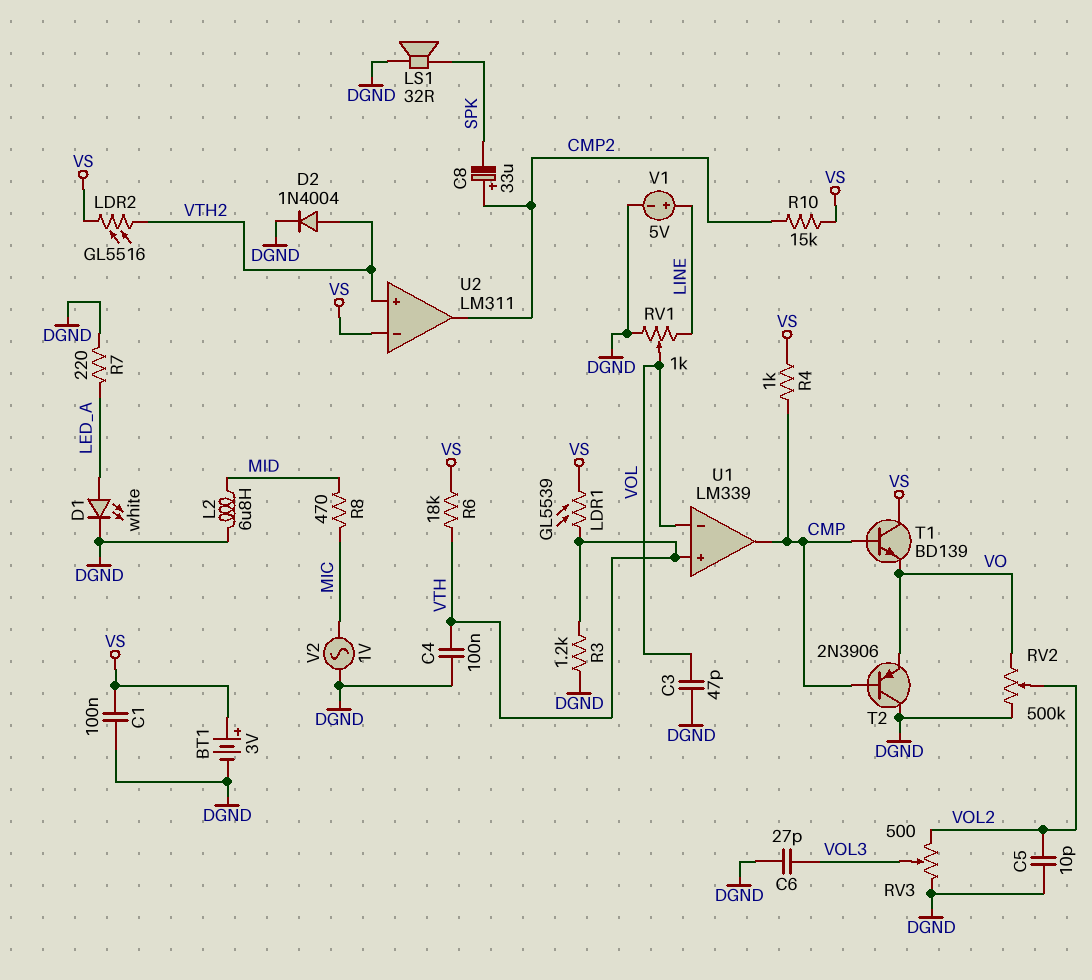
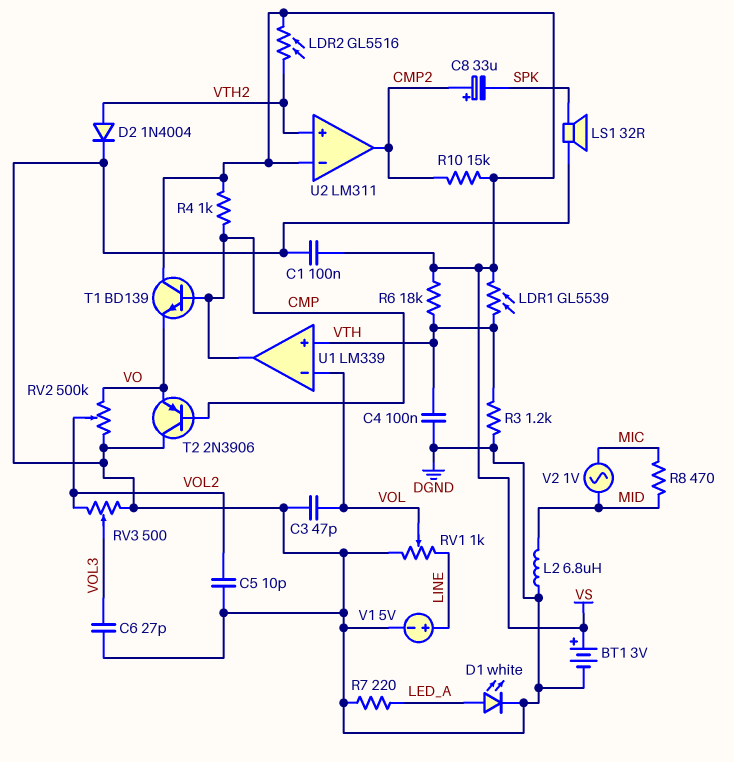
V2: AC 1V (DGND, MIC) -> AC 1V (MIC, MID)

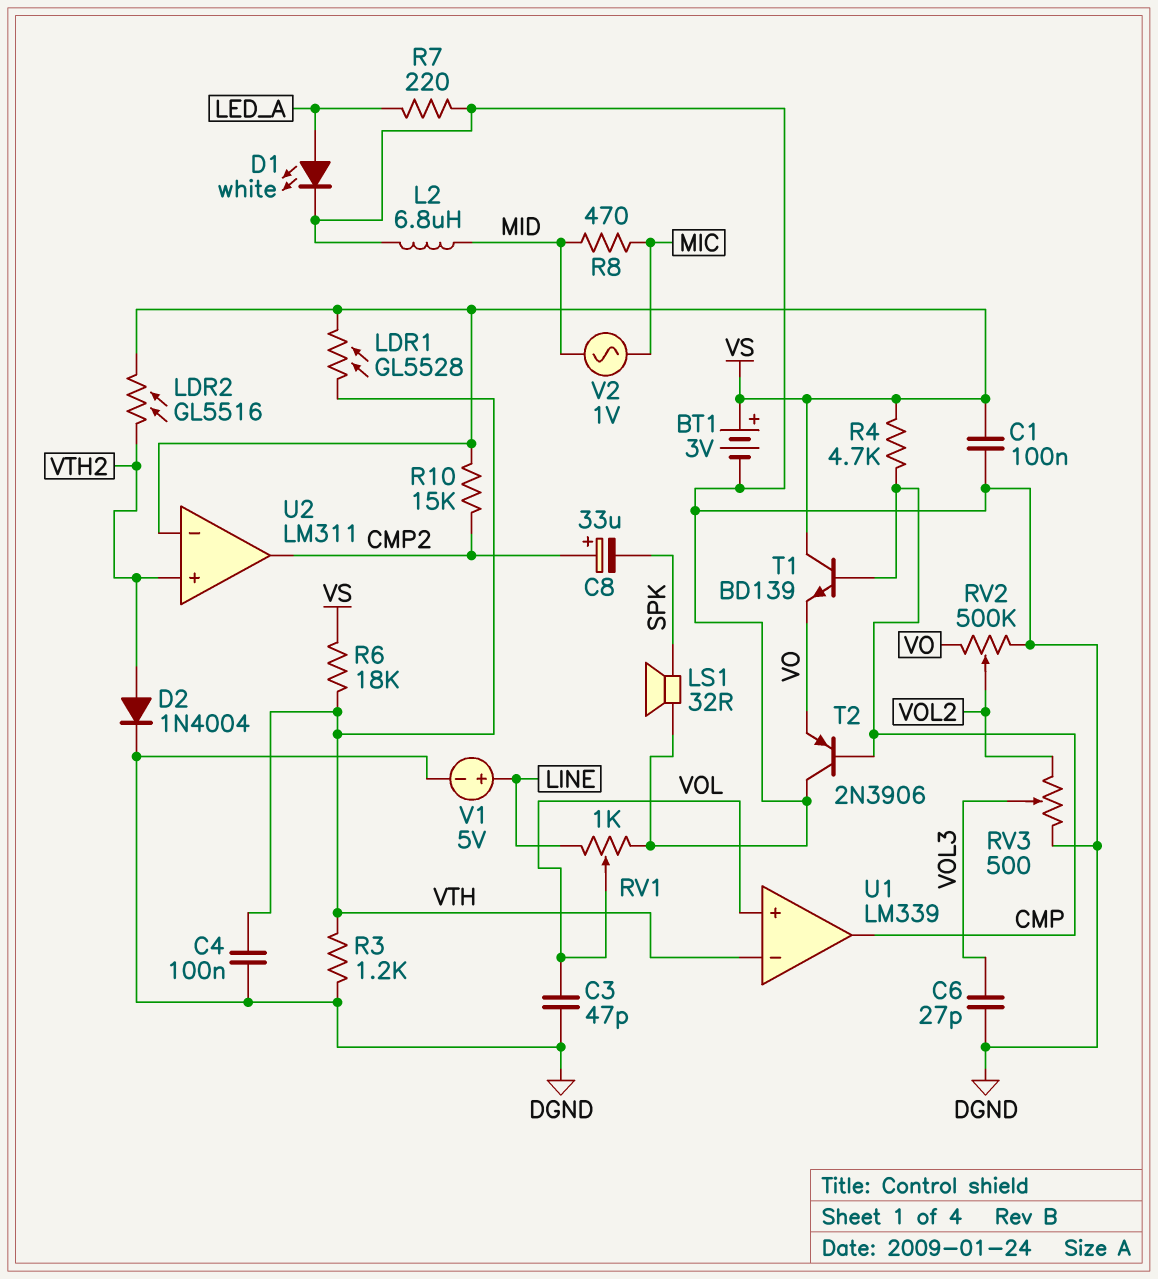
C5: 10pF (DGND, VOL2) -> none
LDR1: GL5539 (VS, VTH) -> GL5528 (VS, VTH)
R4: 1k (CMP, VS) -> 4.7k (CMP, VS)
U1 pin in+: VTH -> VOL
U1 pin in-: VOL -> VTH

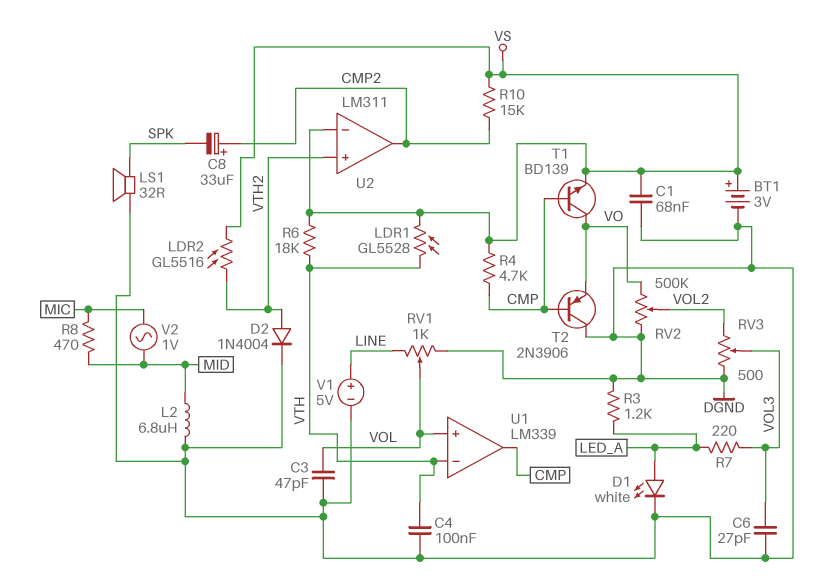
C1: 100nF (DGND, VS) -> 68nF (DGND, VS)
R3: 1.2k (DGND, VTH) -> 1.2k (DGND, LED_A)
R7: 220 (DGND, LED_A) -> 220 (LED_A, VOL3)
T1: NPN BD139 (B CMP, C VS, E VO) -> NPN BD139 (B CMP, C VO, E VS)

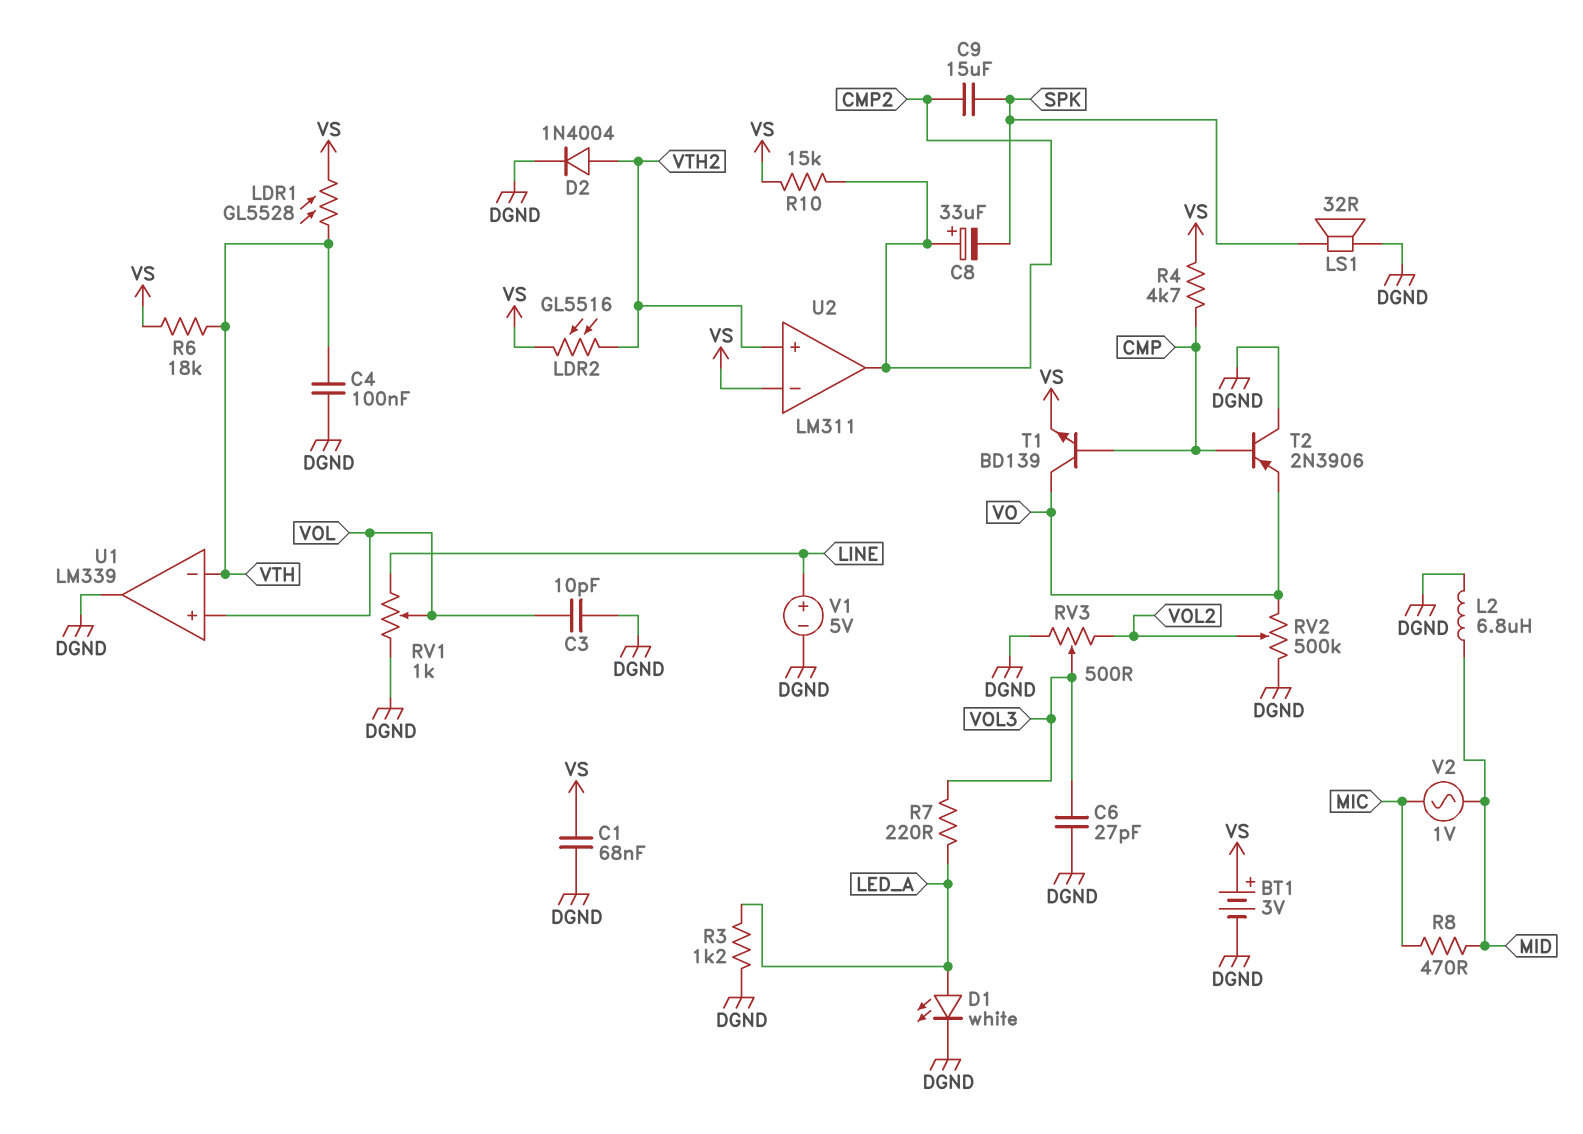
C3: 47pF (DGND, VOL) -> 10pF (DGND, VOL)
C9: none -> 15uF (CMP2, SPK)
U1 pin out: CMP -> DGND

